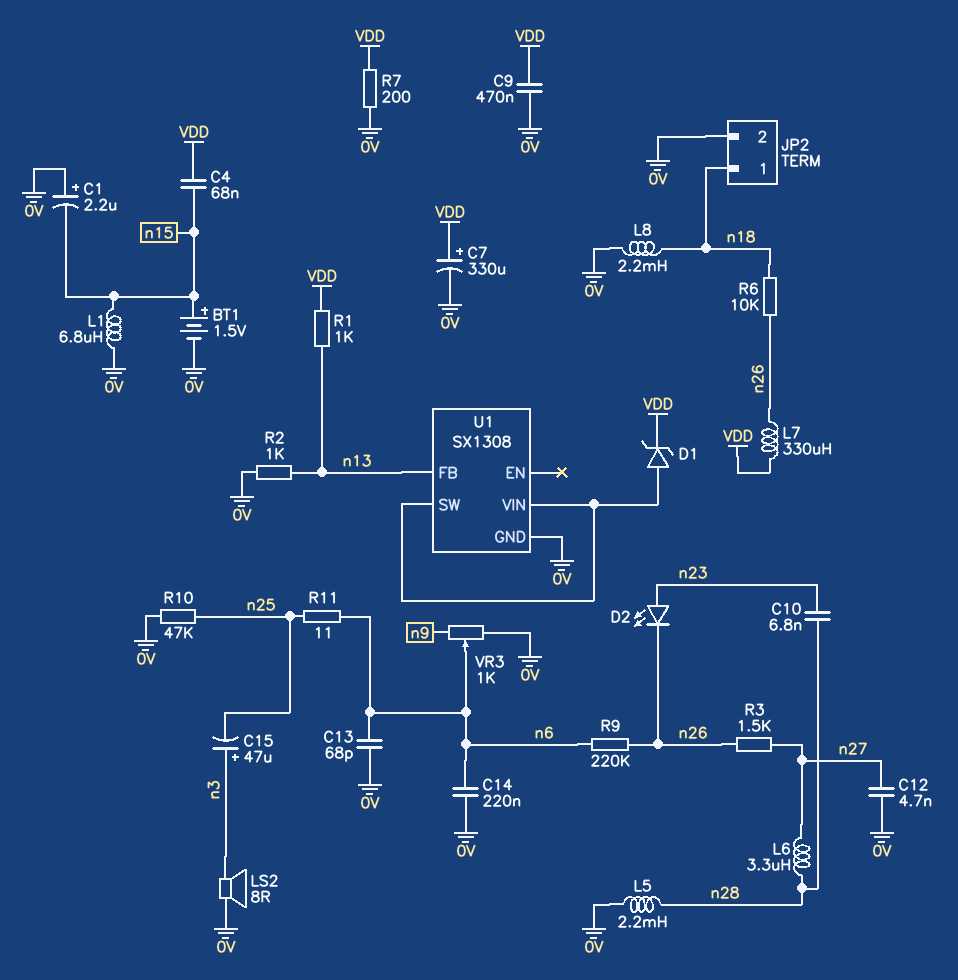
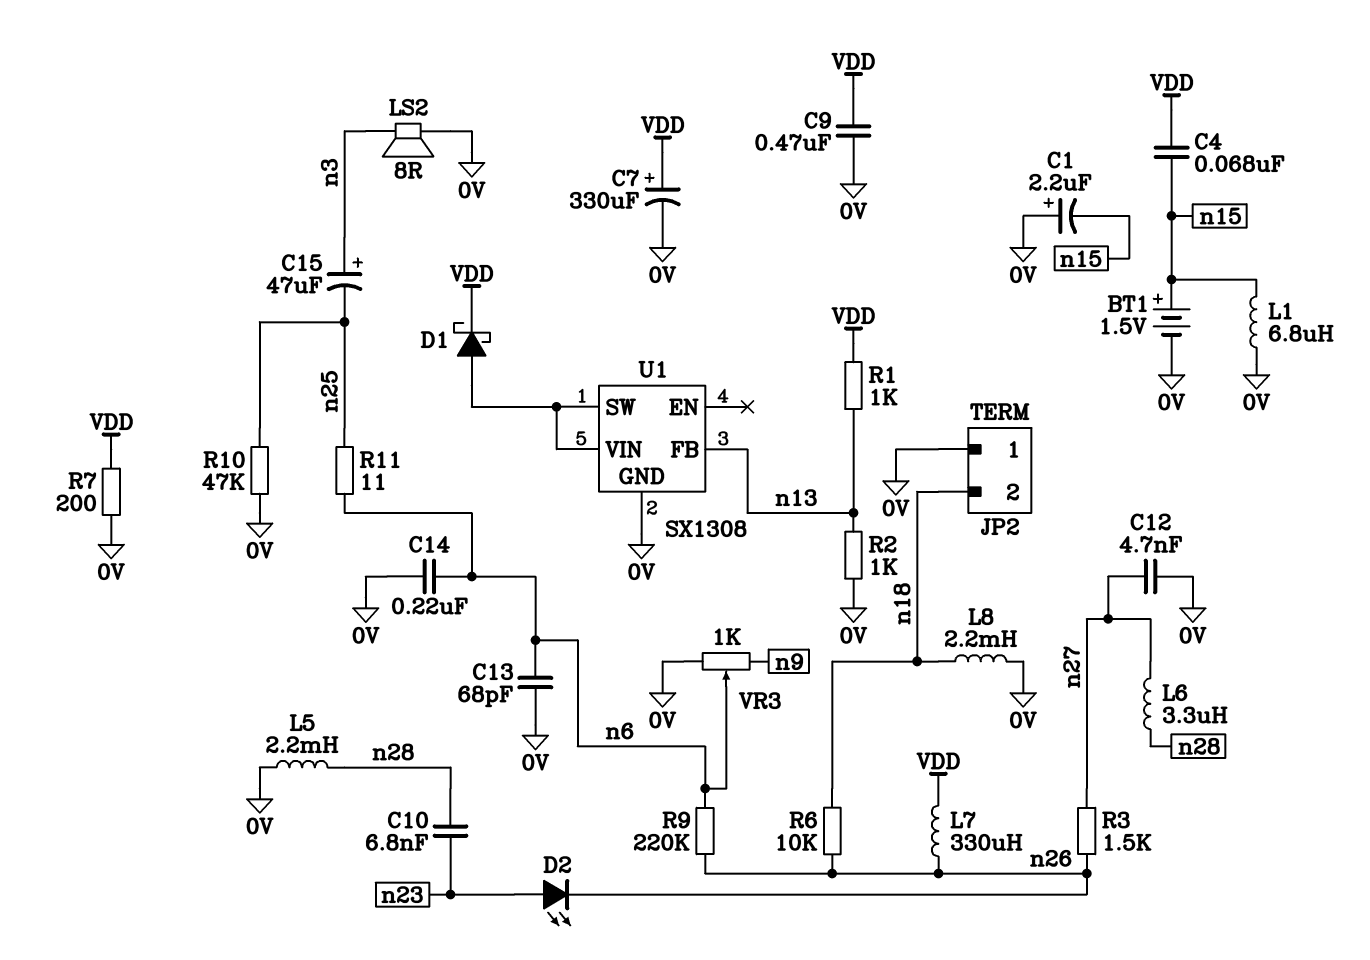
D1: zener (A U1/SW, K VDD) -> schottky (A U1/SW, K VDD)
JP2 pin 1: n18 -> 0V
JP2 pin 2: 0V -> n18

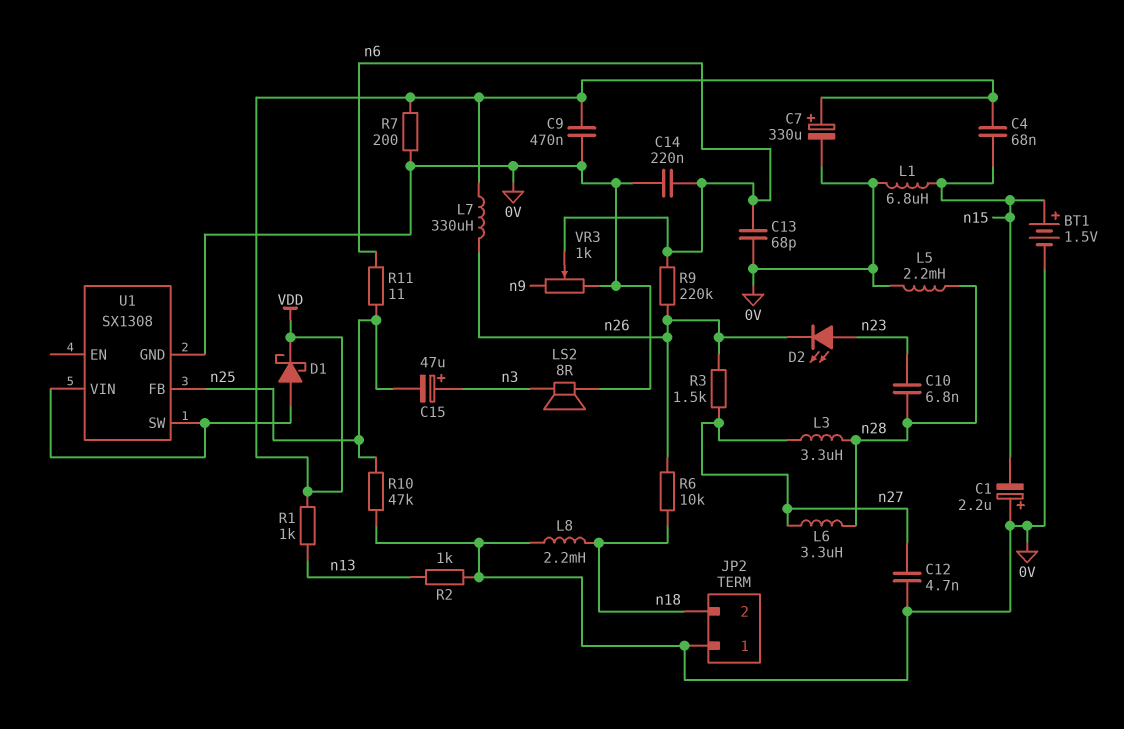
L3: none -> 3.3uH (n27, n28)
U1 pin FB: n13 -> n25

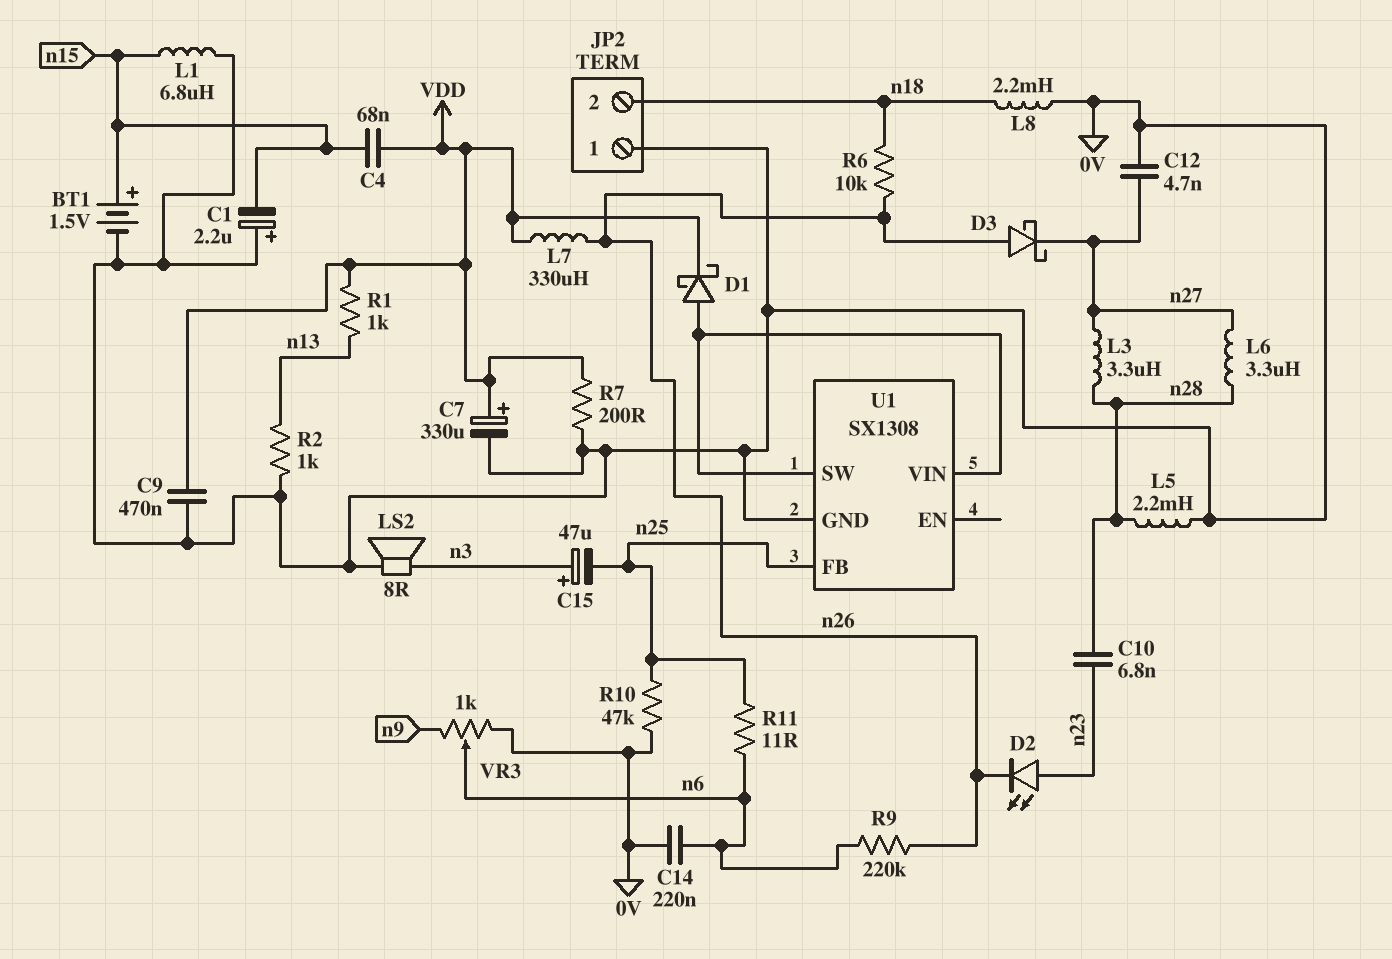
C13: 68pF (0V, n6) -> none
D3: none -> schottky (A n26, K n27)
R3: 1.5k (n26, n27) -> none

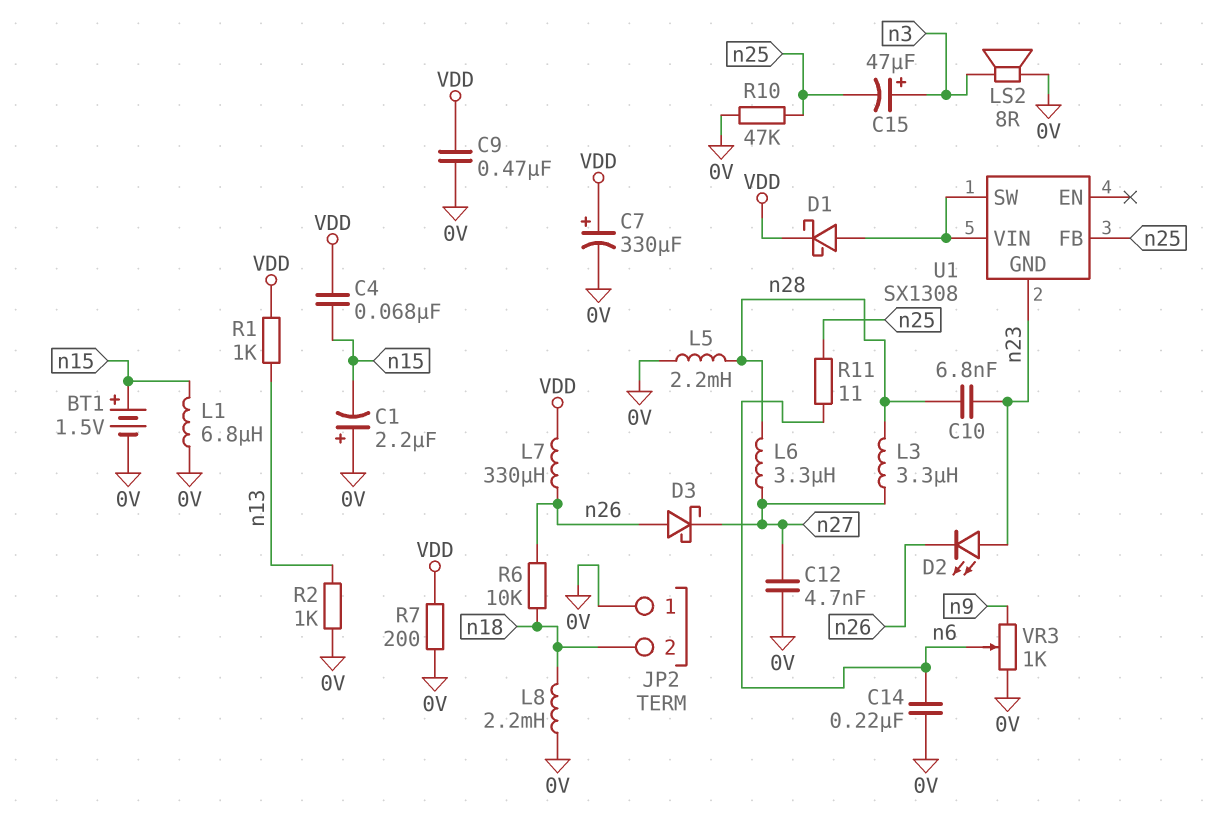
R9: 220k (n6, n26) -> none
U1 pin GND: 0V -> n23

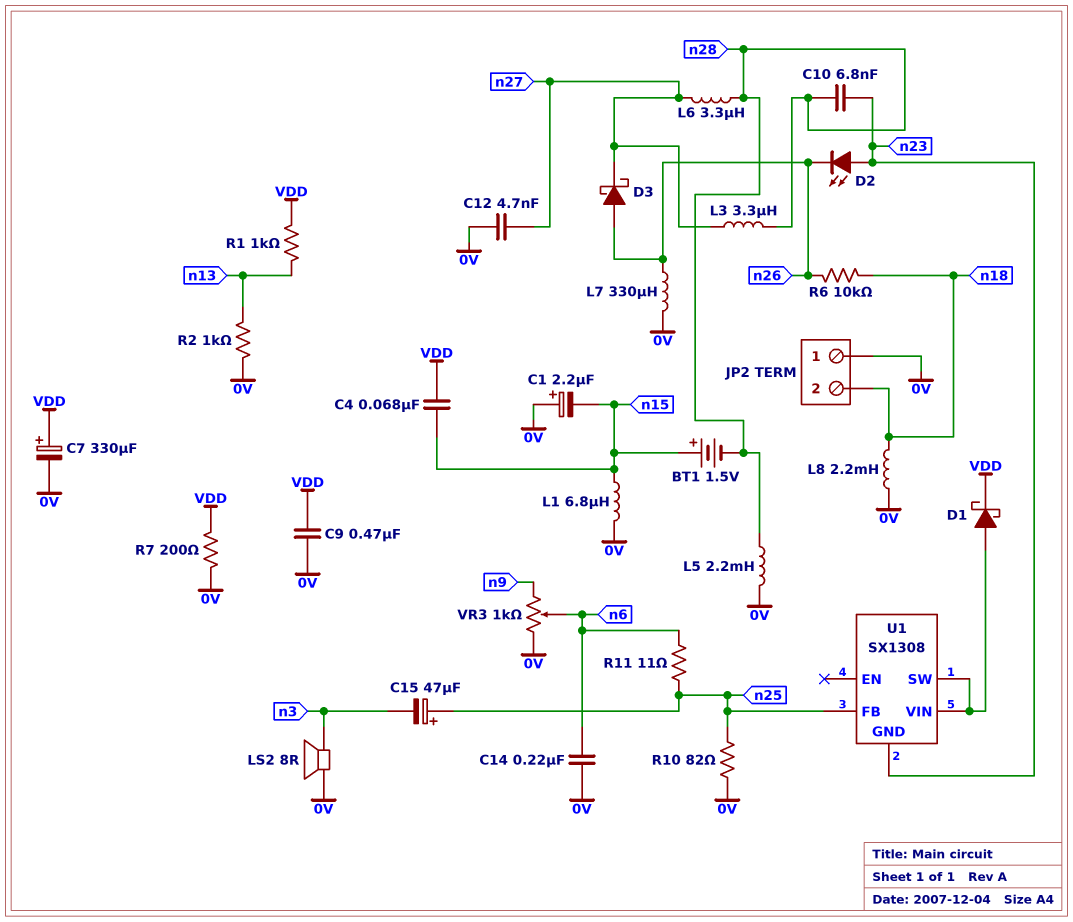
BT1: 1.5V (plus n15, minus 0V) -> 1.5V (plus n15, minus n28)
C15: 47uF (plus n3, minus n25) -> 47uF (plus n25, minus n3)
L7: 330uH (VDD, n26) -> 330uH (0V, n26)
R10: 47k (0V, n25) -> 82 (0V, n25)

